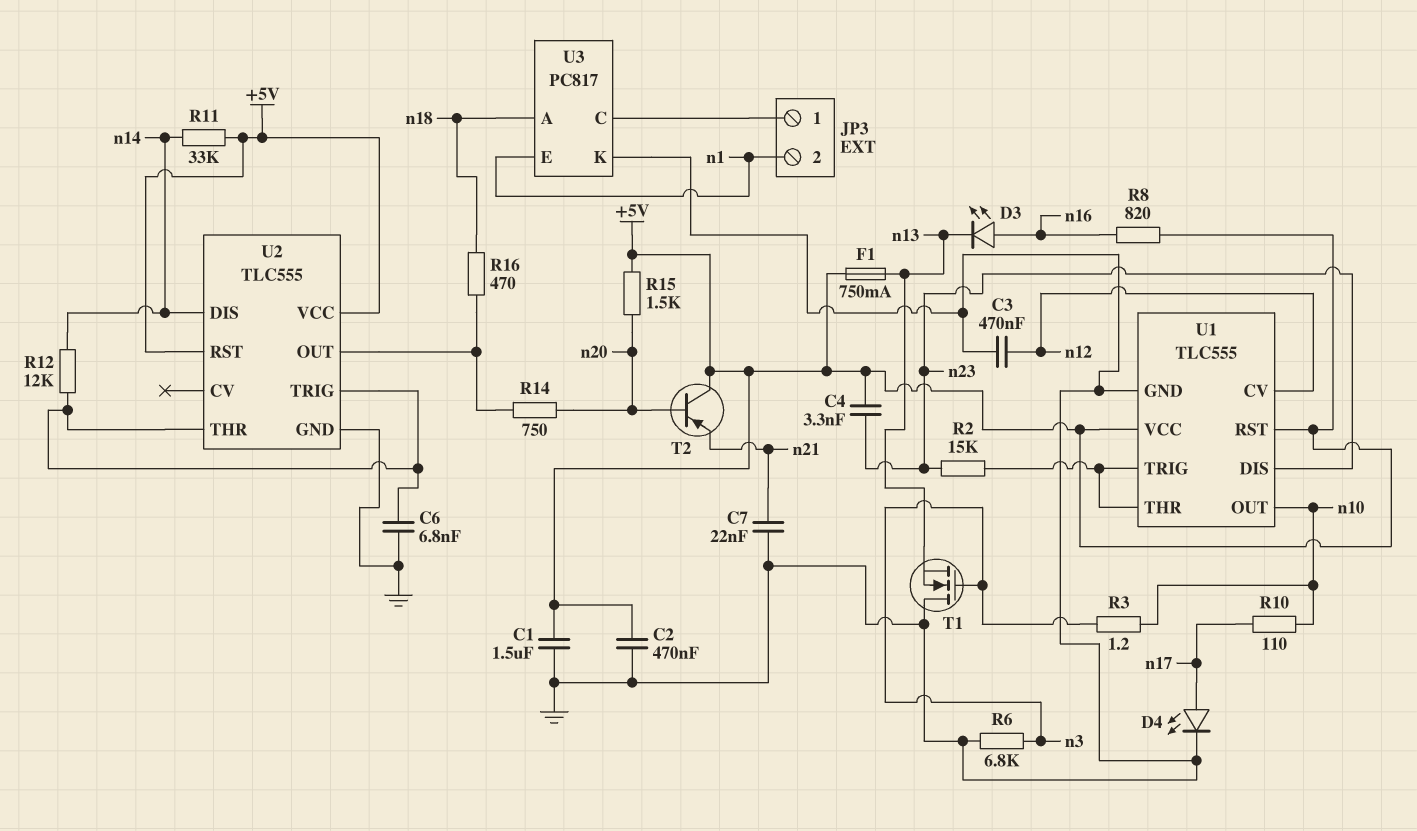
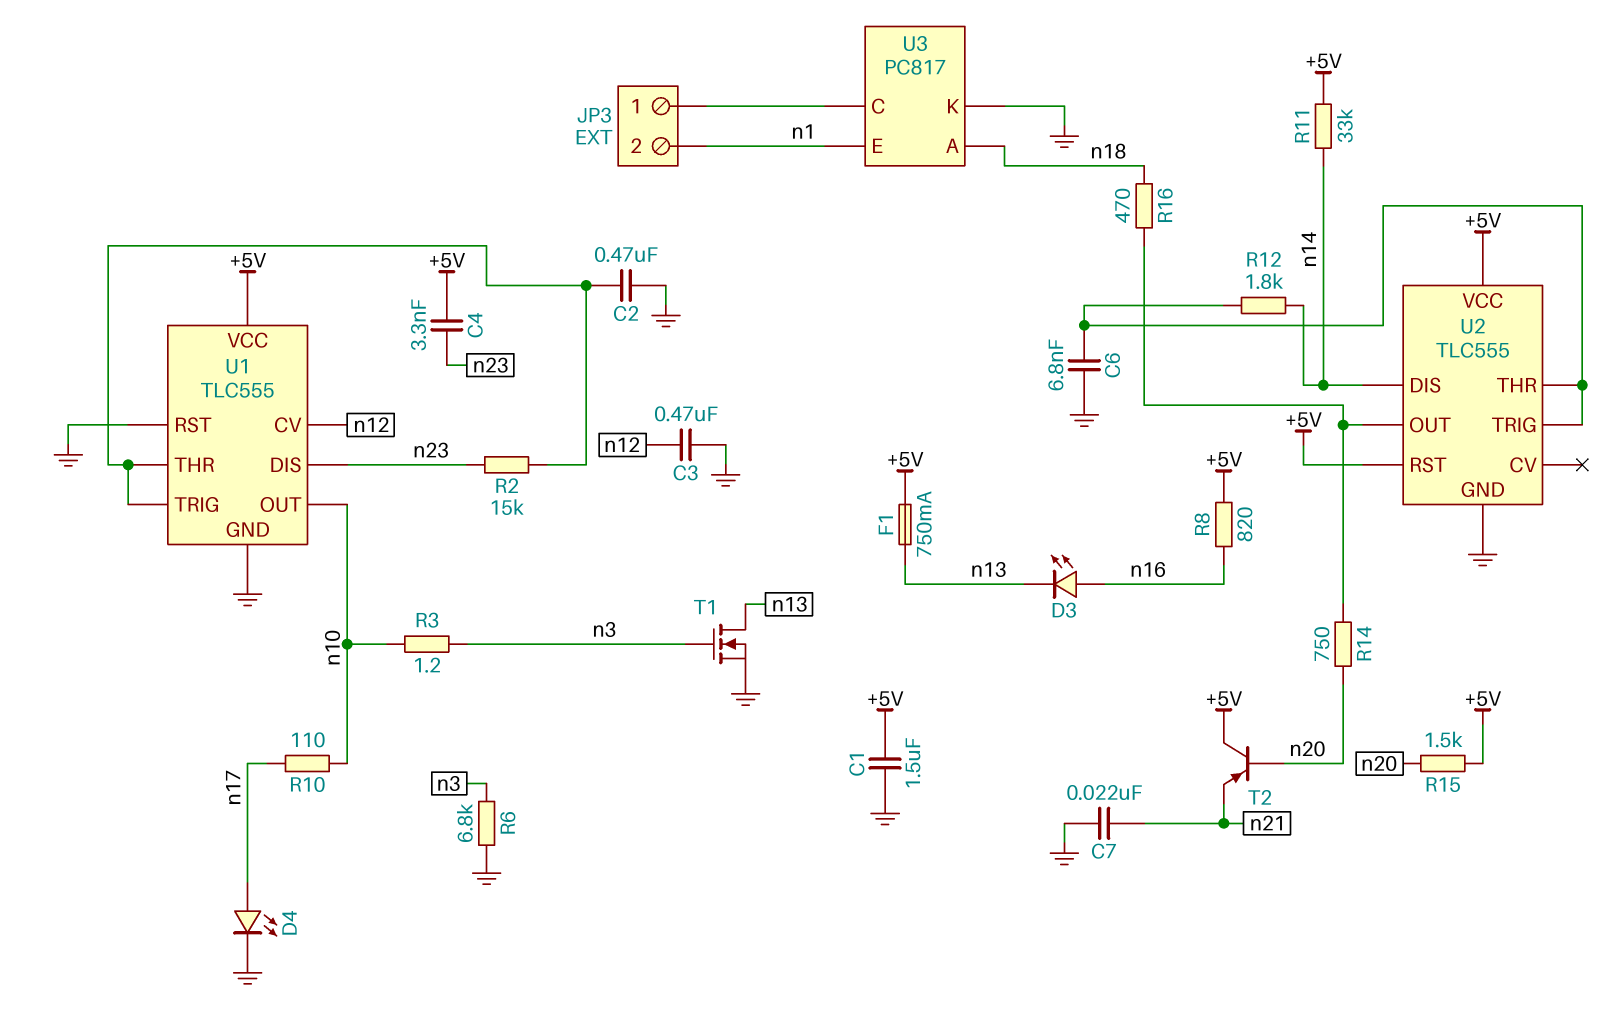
C2: 470nF (+5V, GND) -> 470nF (GND, U1/THR)
R12: 12k (U2/THR, n14) -> 1.8k (U2/THR, n14)
T1: NMOS (G n3, D GND, S n13) -> NMOS (G n3, D n13, S GND)
U1 pin RST: +5V -> GND

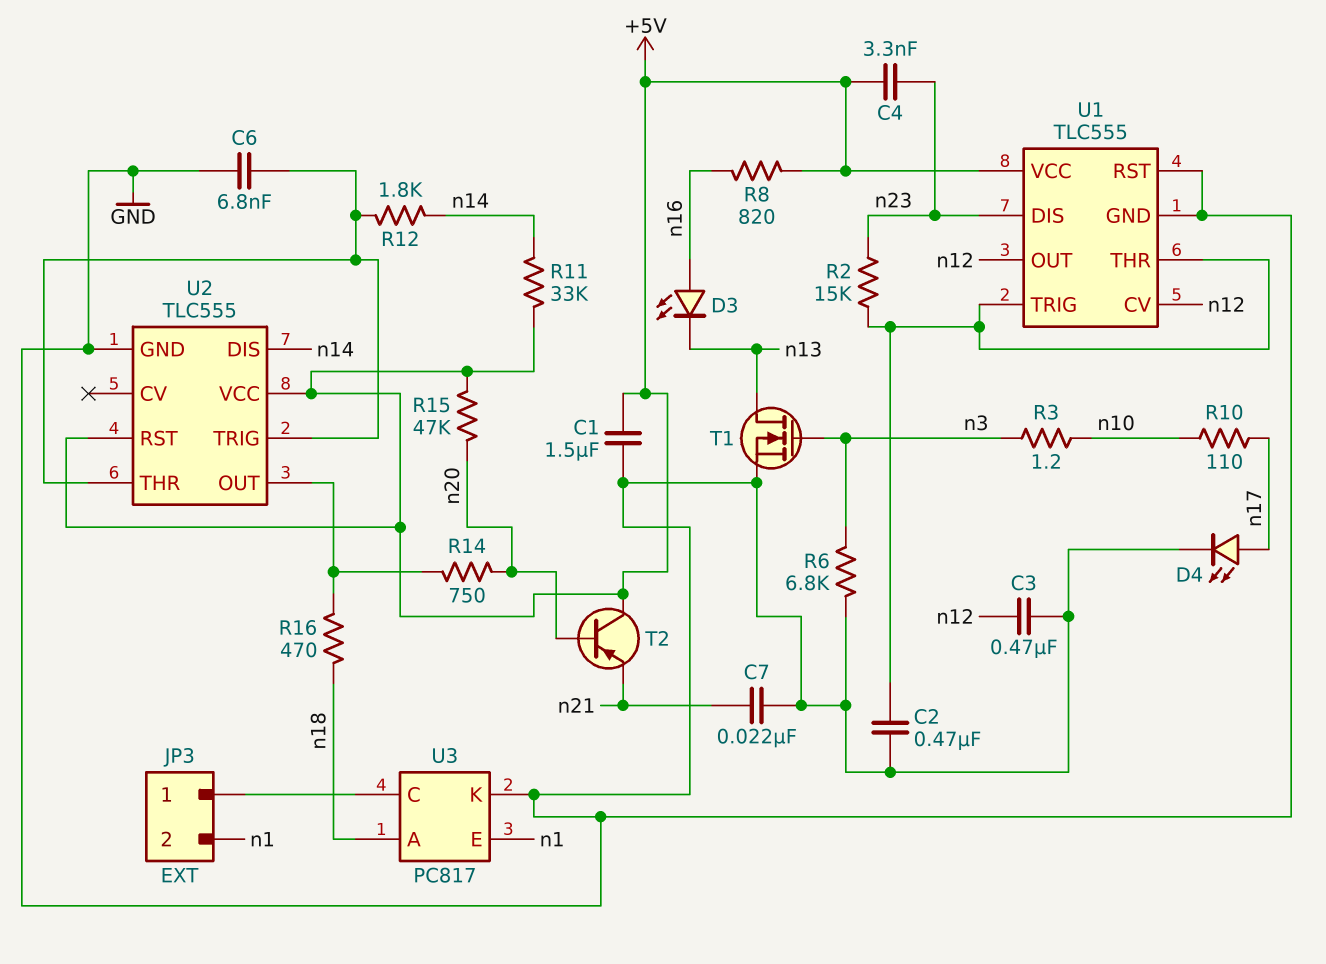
F1: 750mA (+5V, n13) -> none
R15: 1.5k (+5V, n20) -> 47k (+5V, n20)
U1 pin OUT: n10 -> n12

